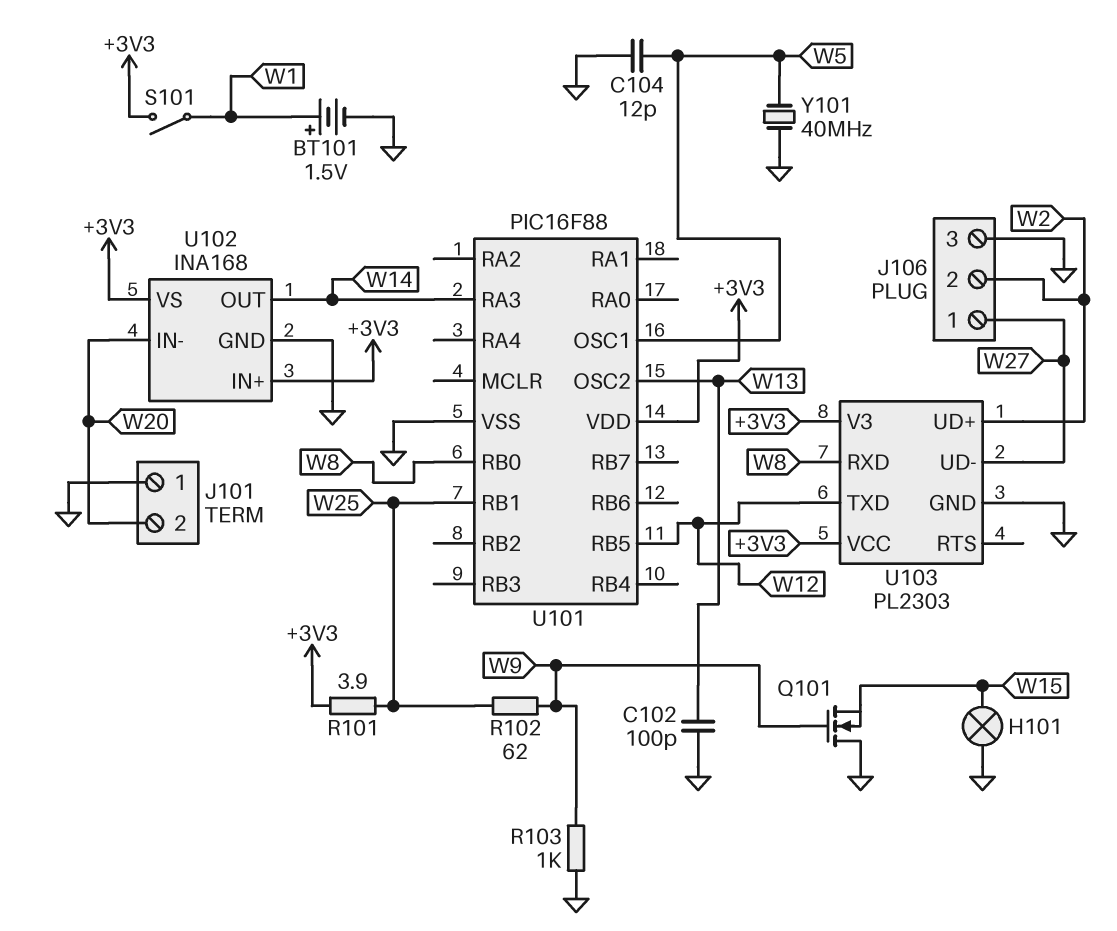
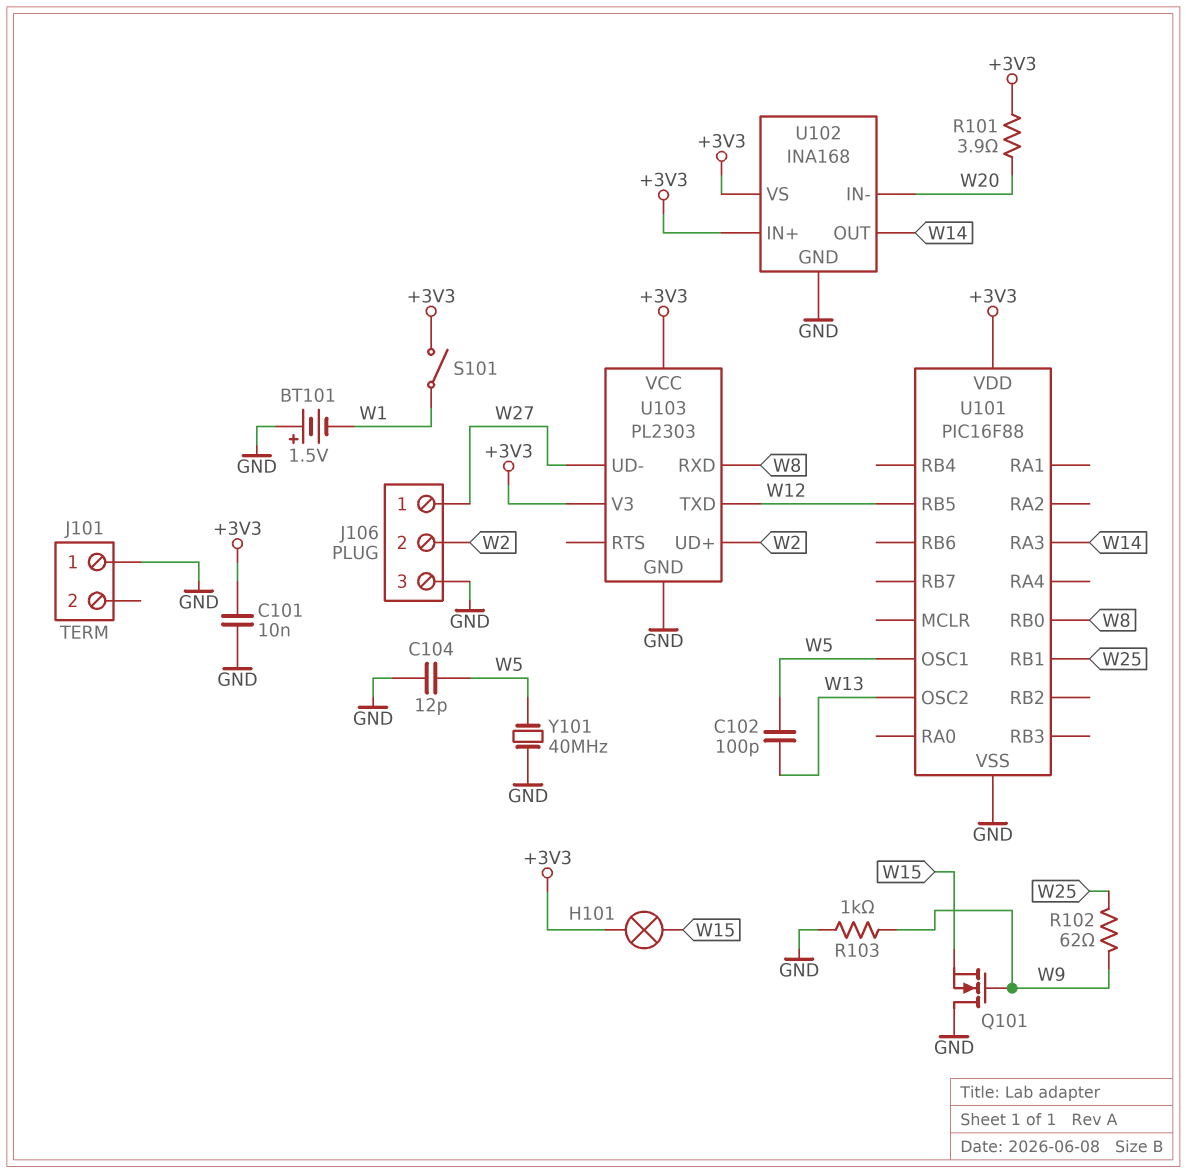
BT101: 1.5V (plus W1, minus GND) -> 1.5V (plus GND, minus W1)
C101: none -> 10nF (+3V3, GND)
C102: 100pF (GND, W13) -> 100pF (W5, W13)
H101: lamp (GND, W15) -> lamp (+3V3, W15)
J101 pin 2: W20 -> none
R101: 3.9 (+3V3, W25) -> 3.9 (+3V3, W20)

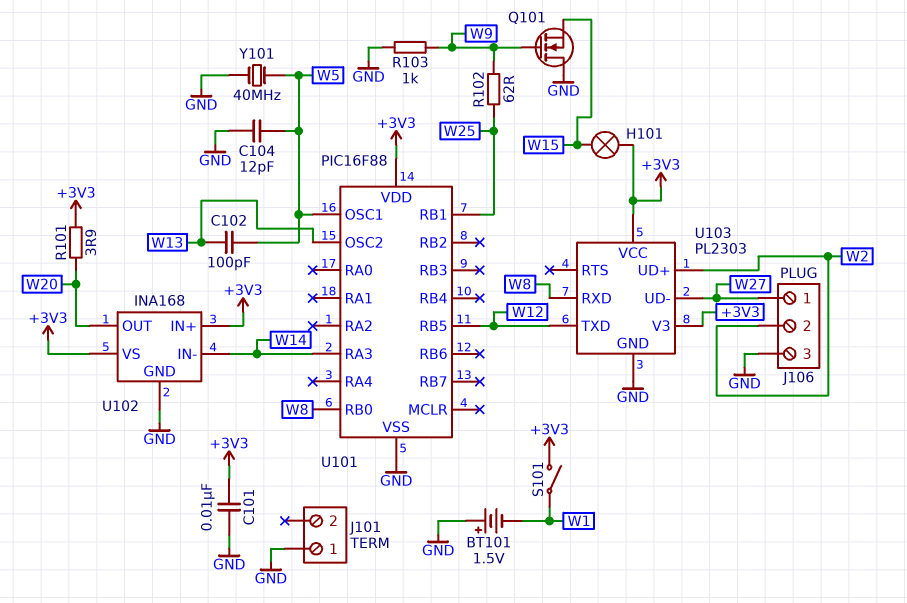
U102 pin IN-: W20 -> W14
U102 pin OUT: W14 -> W20

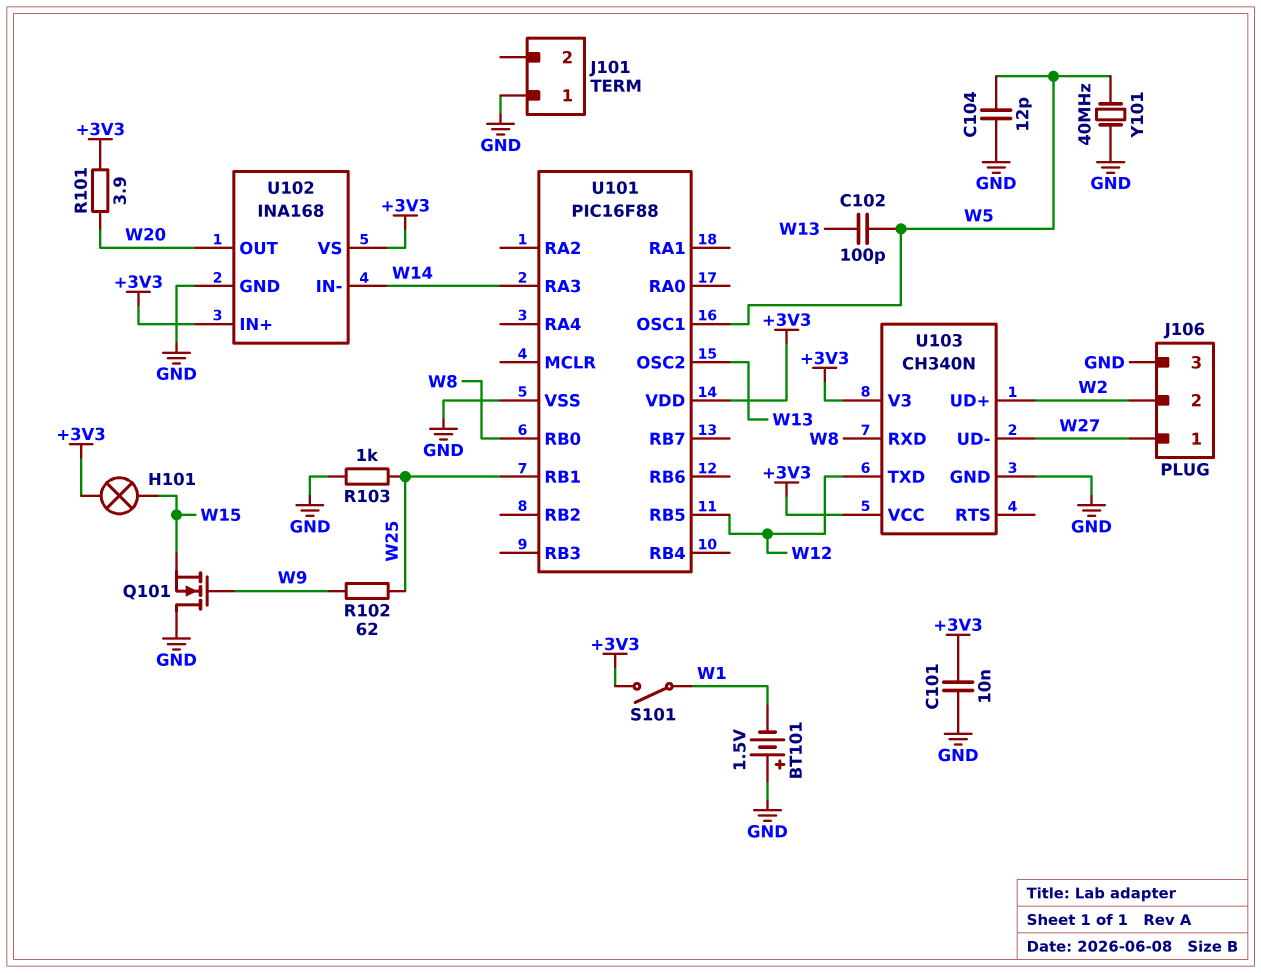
R103: 1k (GND, W9) -> 1k (GND, W25)
U103: PL2303 -> CH340N

